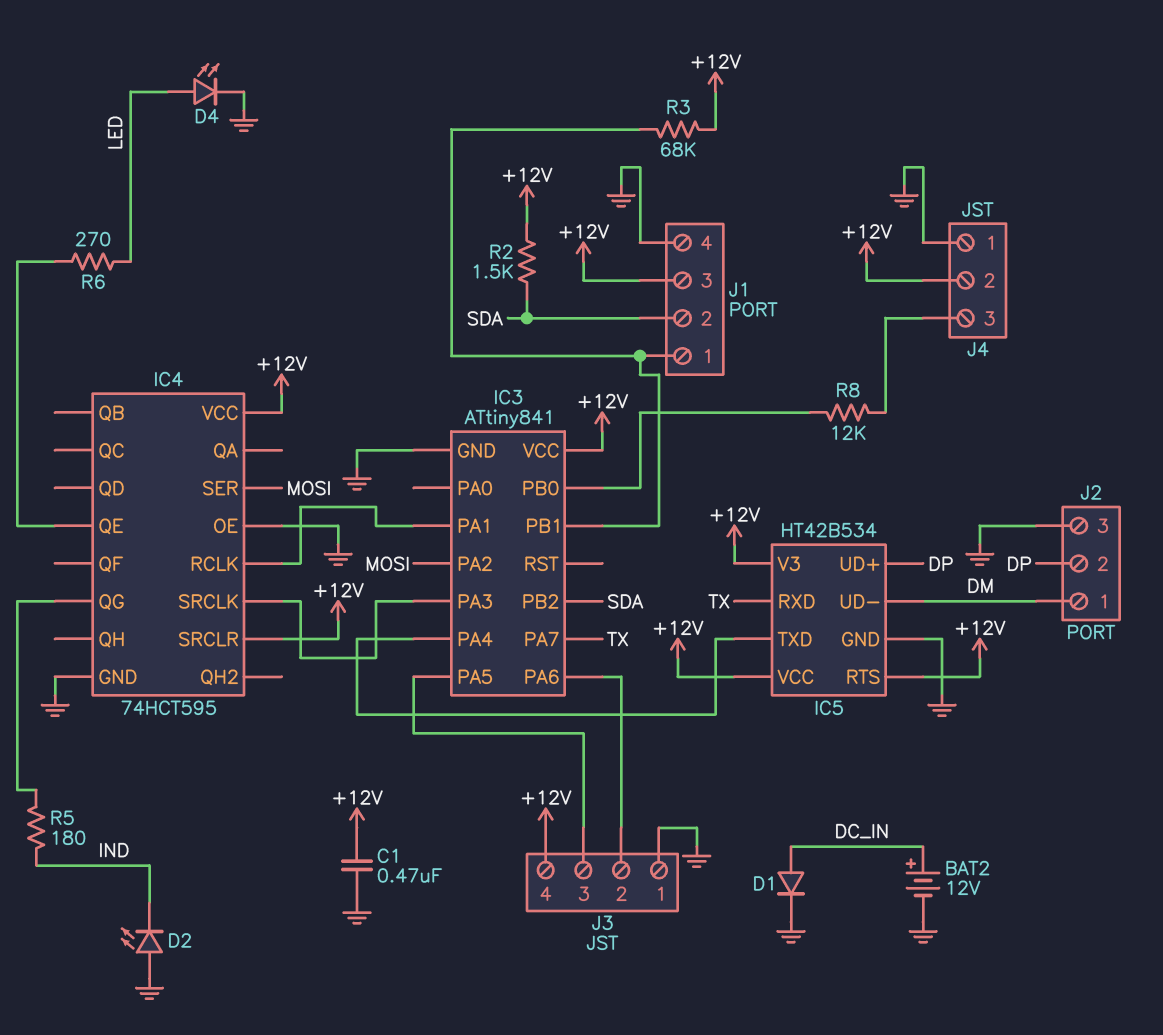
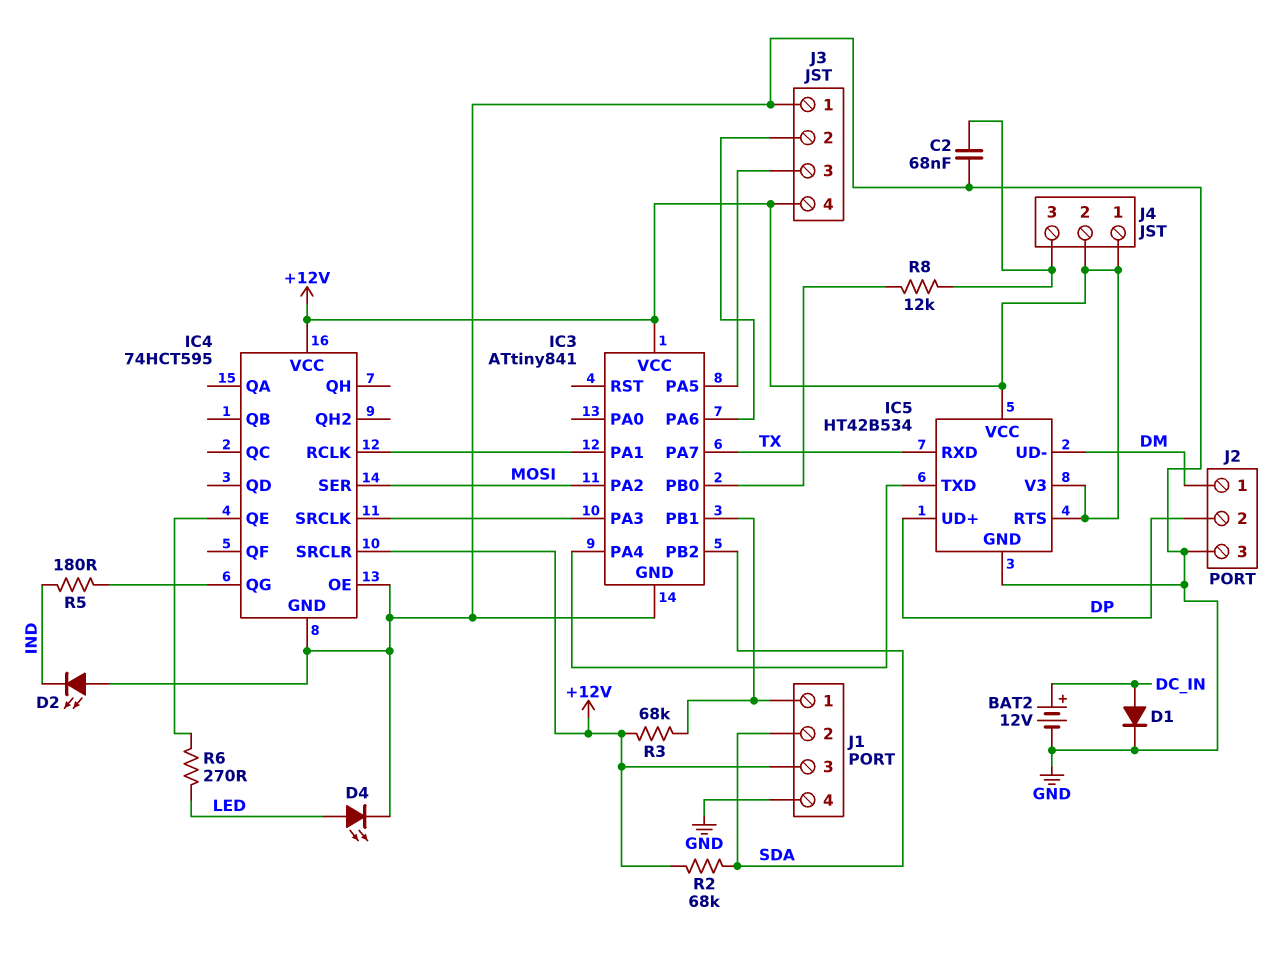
C1: 470nF (+12V, GND) -> none
C2: none -> 68nF (GND, J4/3)
J4 pin 1: GND -> +12V
R2: 1.5k (+12V, SDA) -> 68k (+12V, SDA)

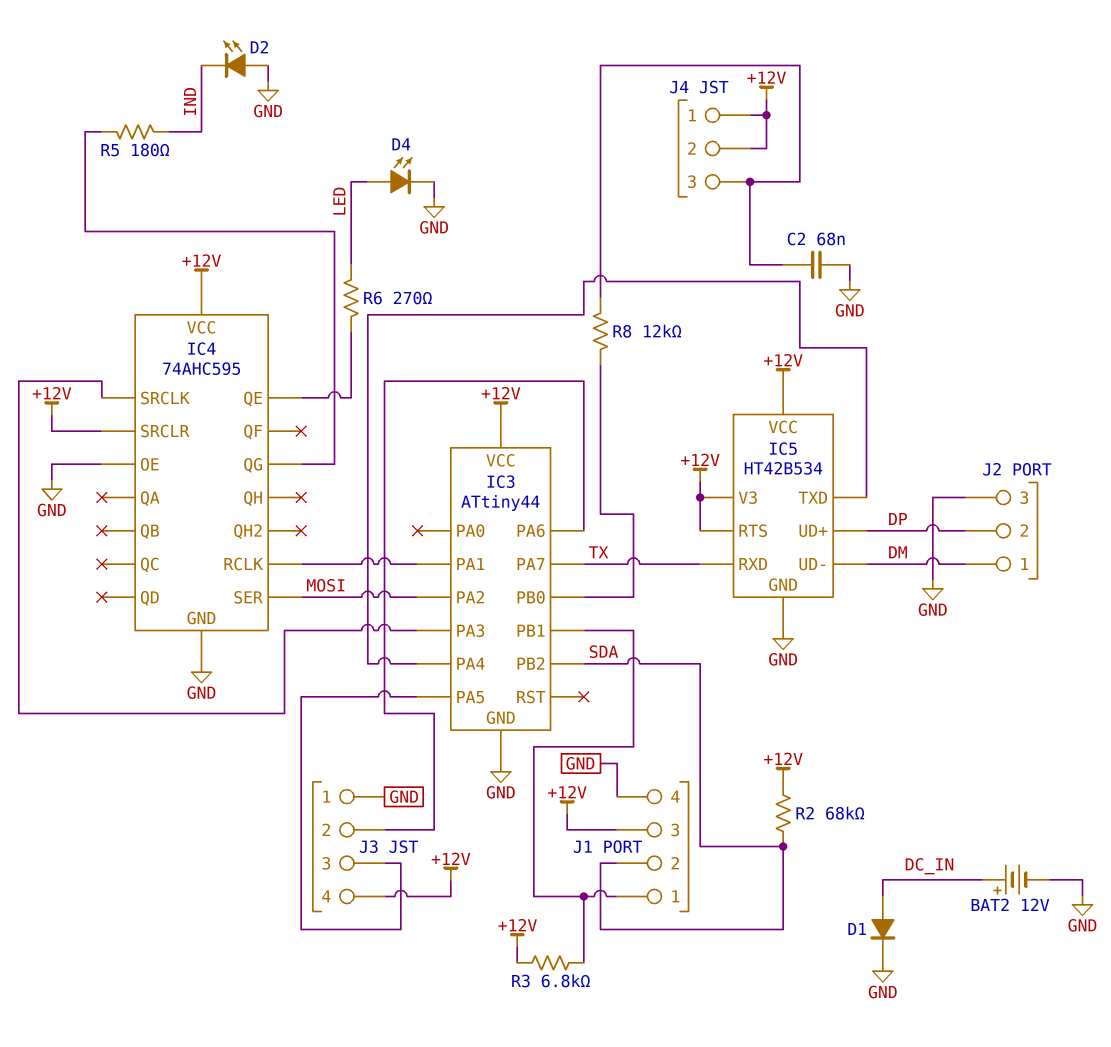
IC3: ATtiny841 -> ATtiny44
IC4: 74HCT595 -> 74AHC595
R3: 68k (+12V, IC3/PB1) -> 6.8k (+12V, IC3/PB1)

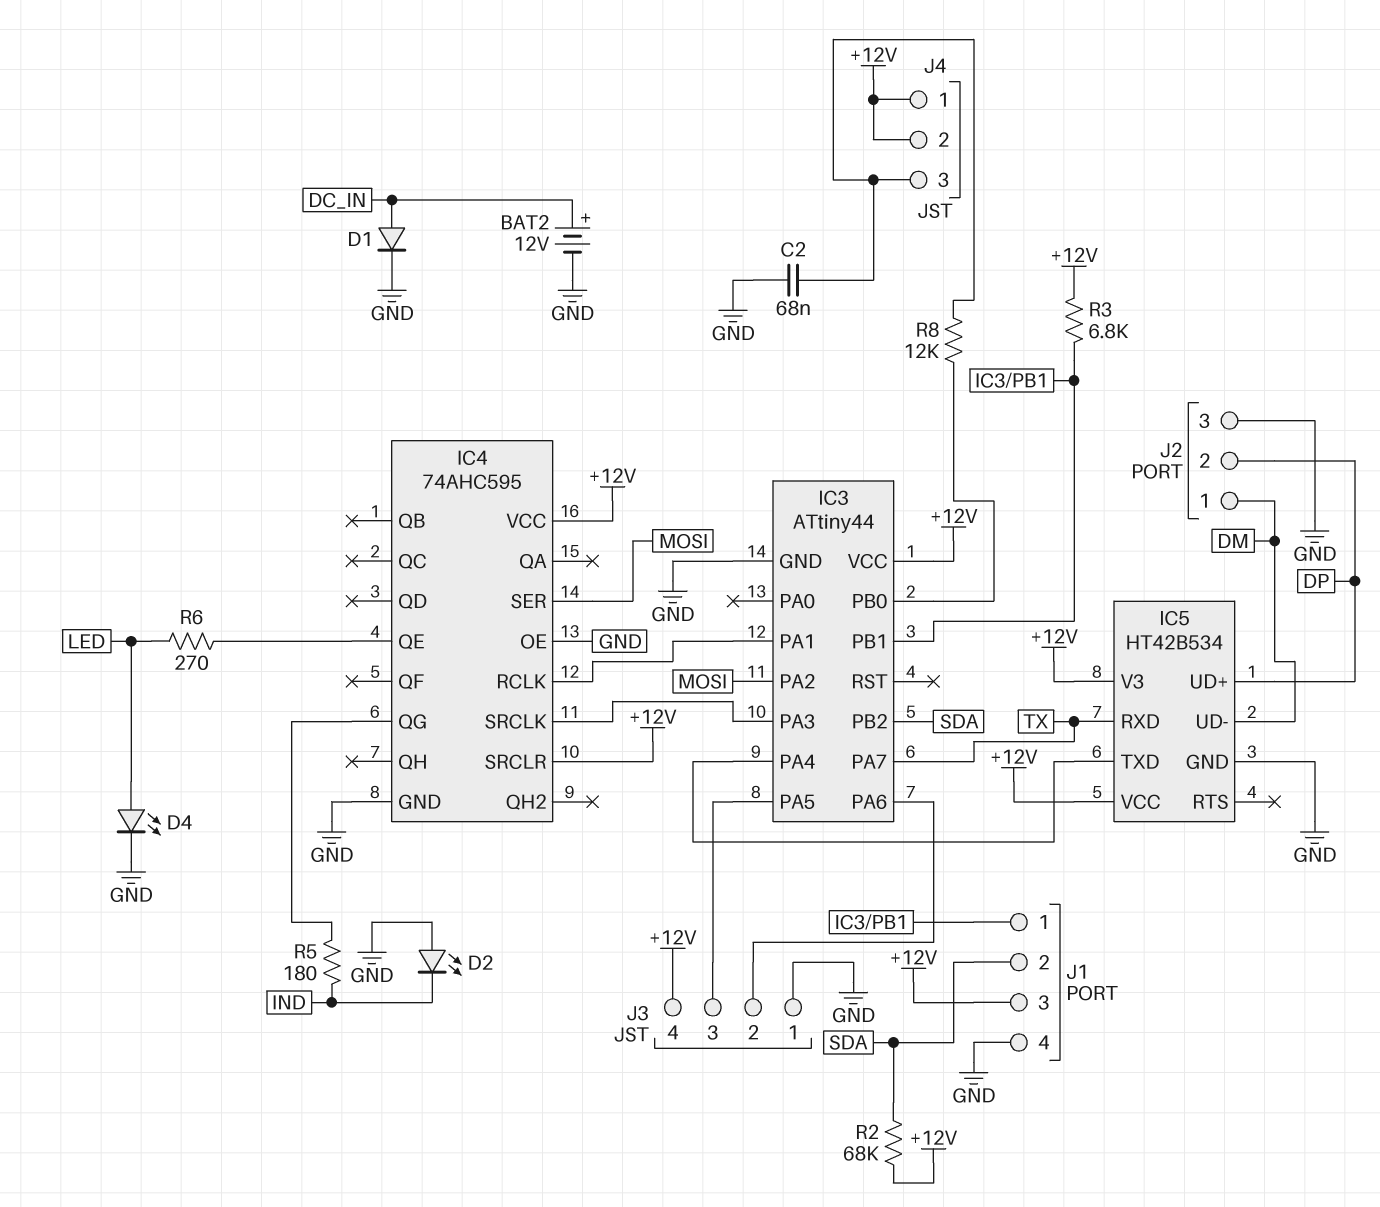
IC5 pin RTS: +12V -> none

